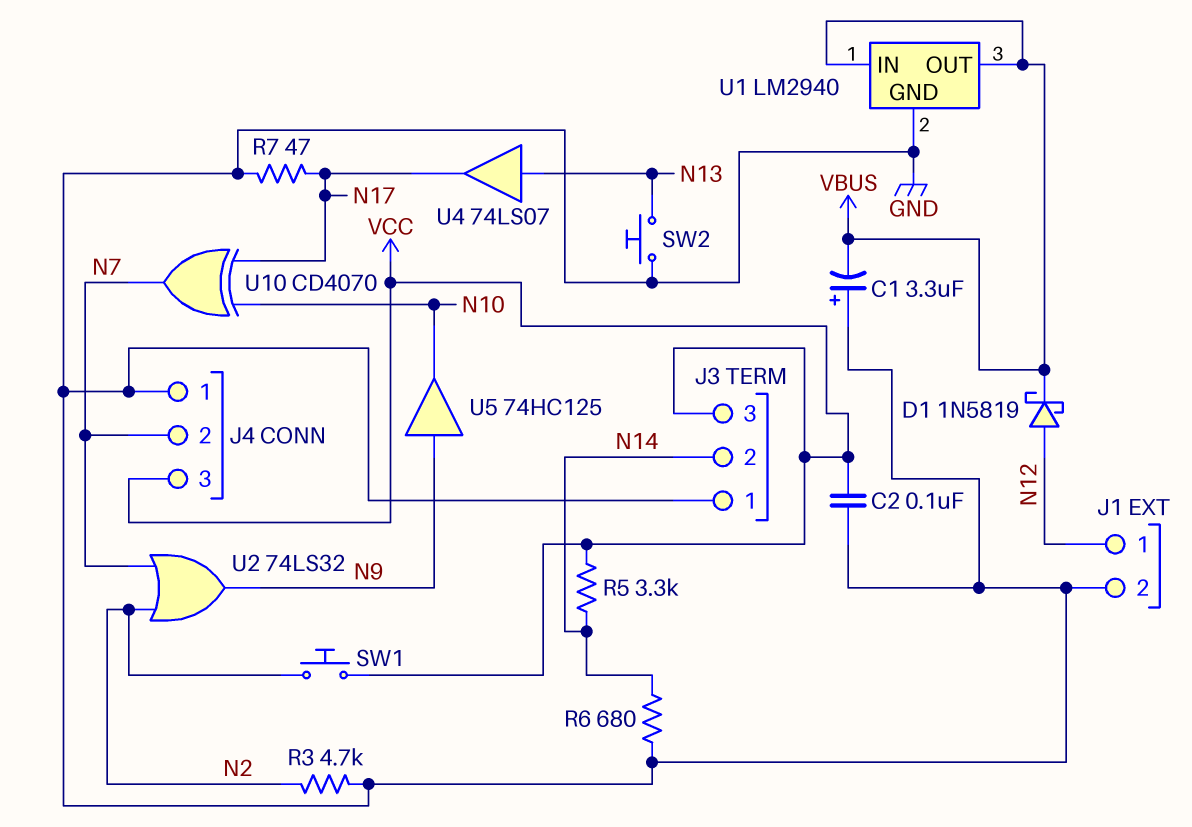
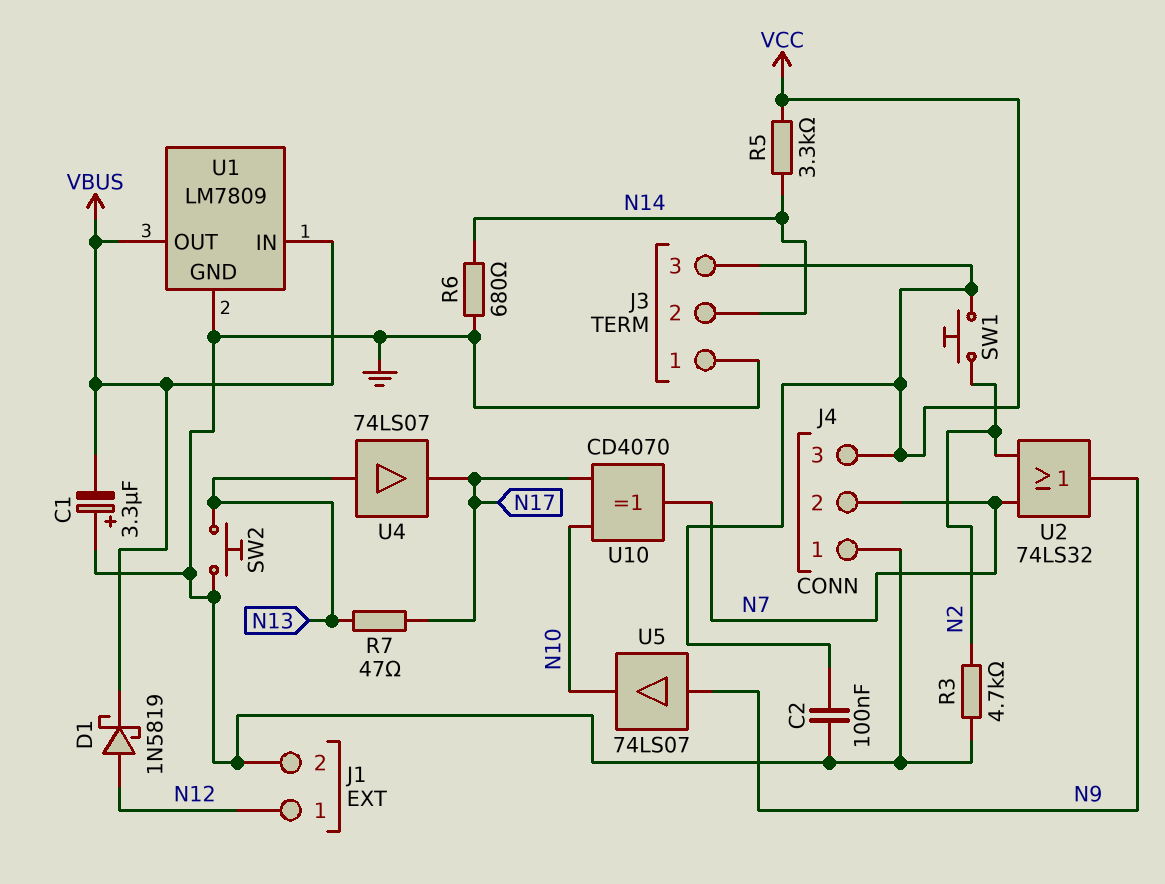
R7: 47 (GND, N17) -> 47 (N13, N17)
U1: LM2940 -> LM7809
U5: buffer 74HC125 (in N9, out N10) -> buffer 74LS07 (in N9, out N10)

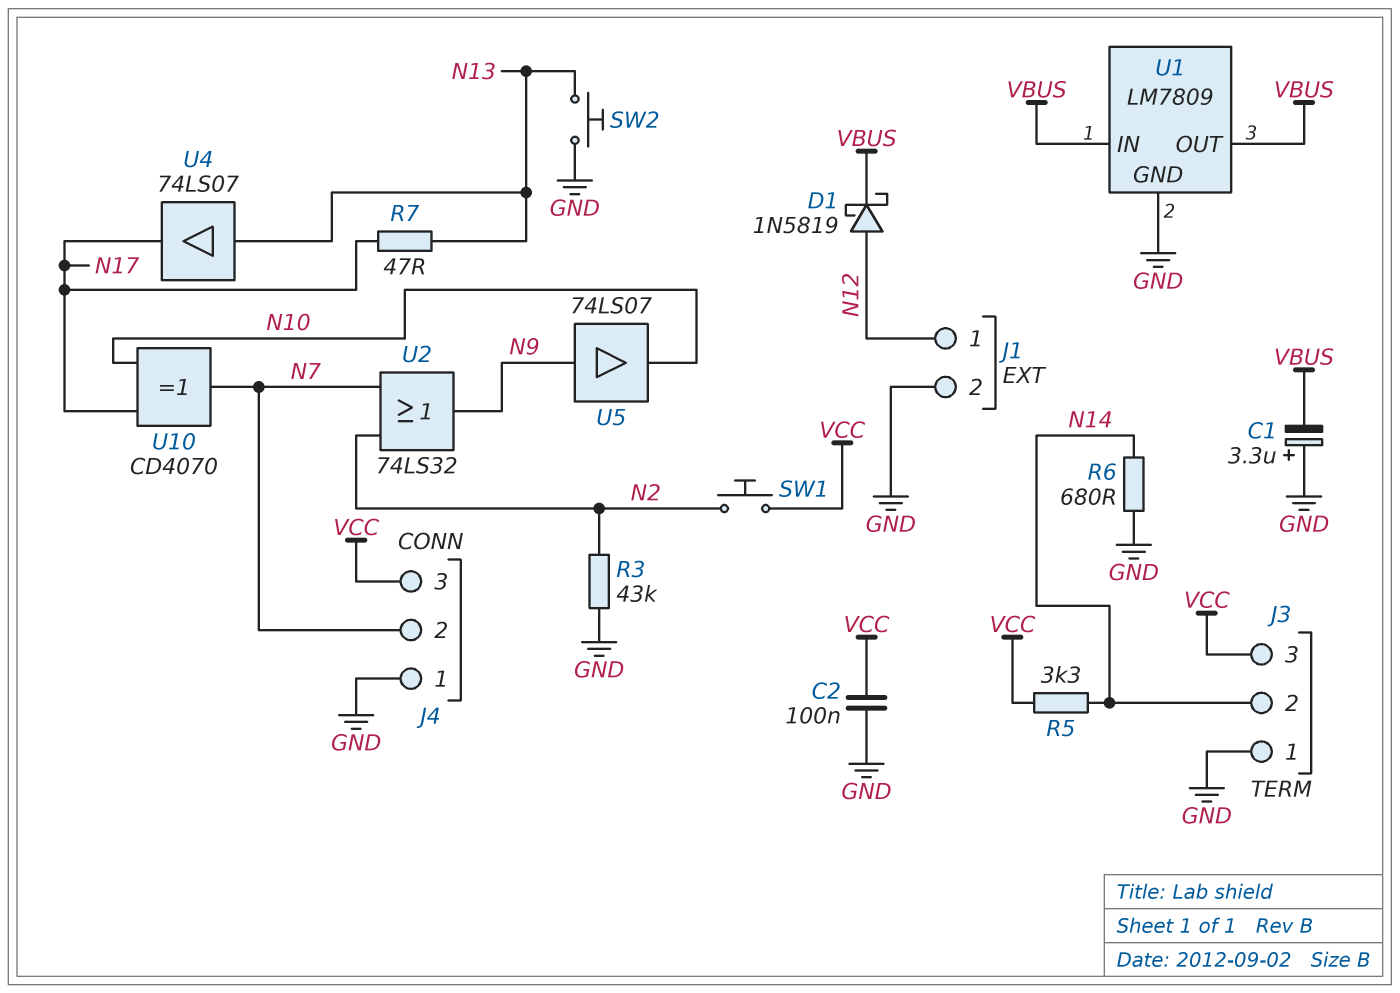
R3: 4.7k (GND, N2) -> 43k (GND, N2)

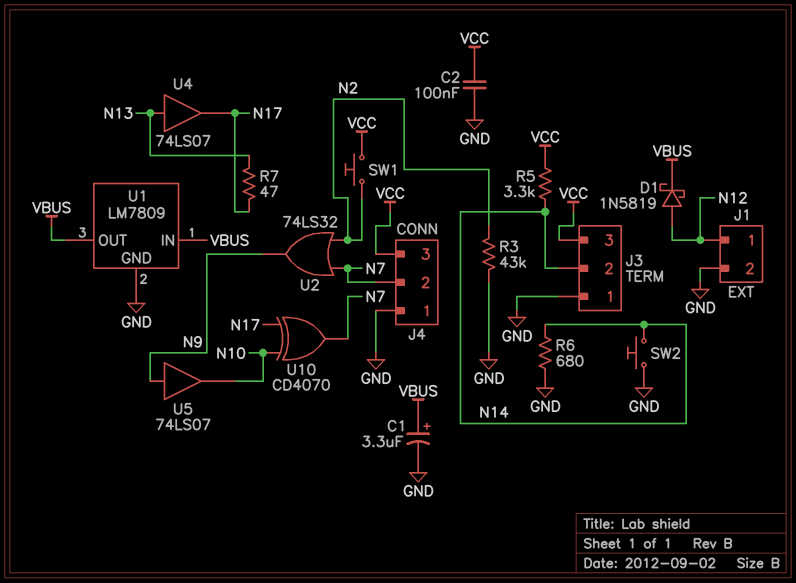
C1: 3.3uF (plus GND, minus VBUS) -> 3.3uF (plus VBUS, minus GND)
SW2: button (GND, N13) -> button (GND, N14)

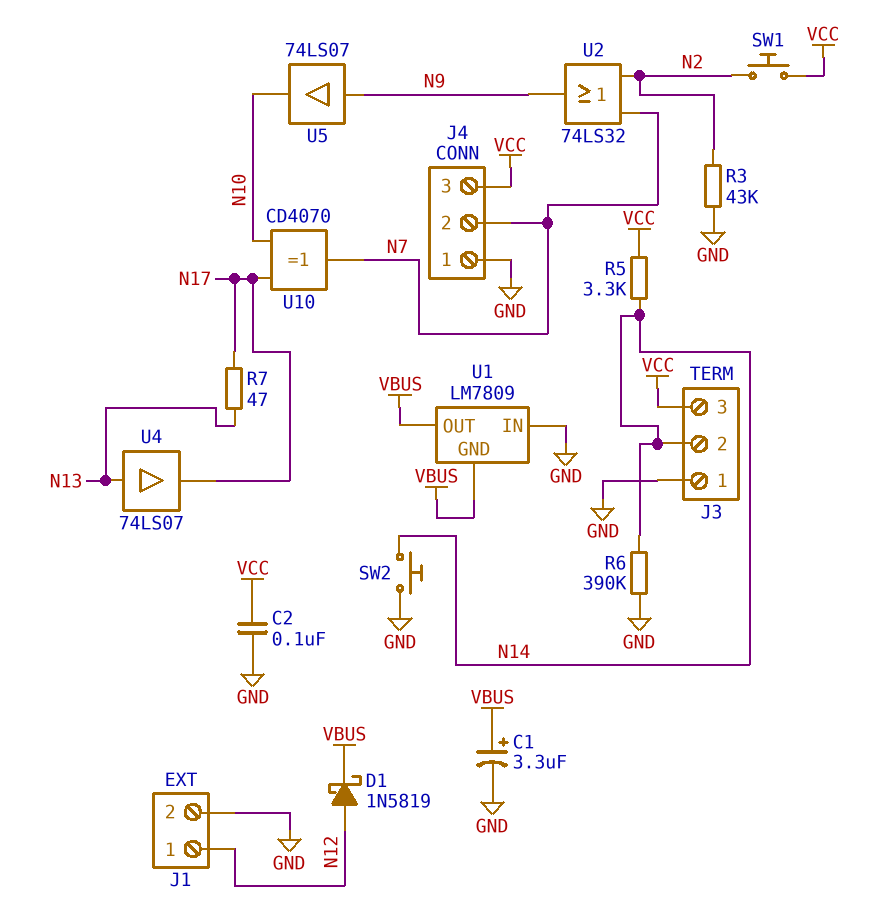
R6: 680 (GND, N14) -> 390k (GND, N14)
U1 pin GND: GND -> VBUS
U1 pin IN: VBUS -> GND

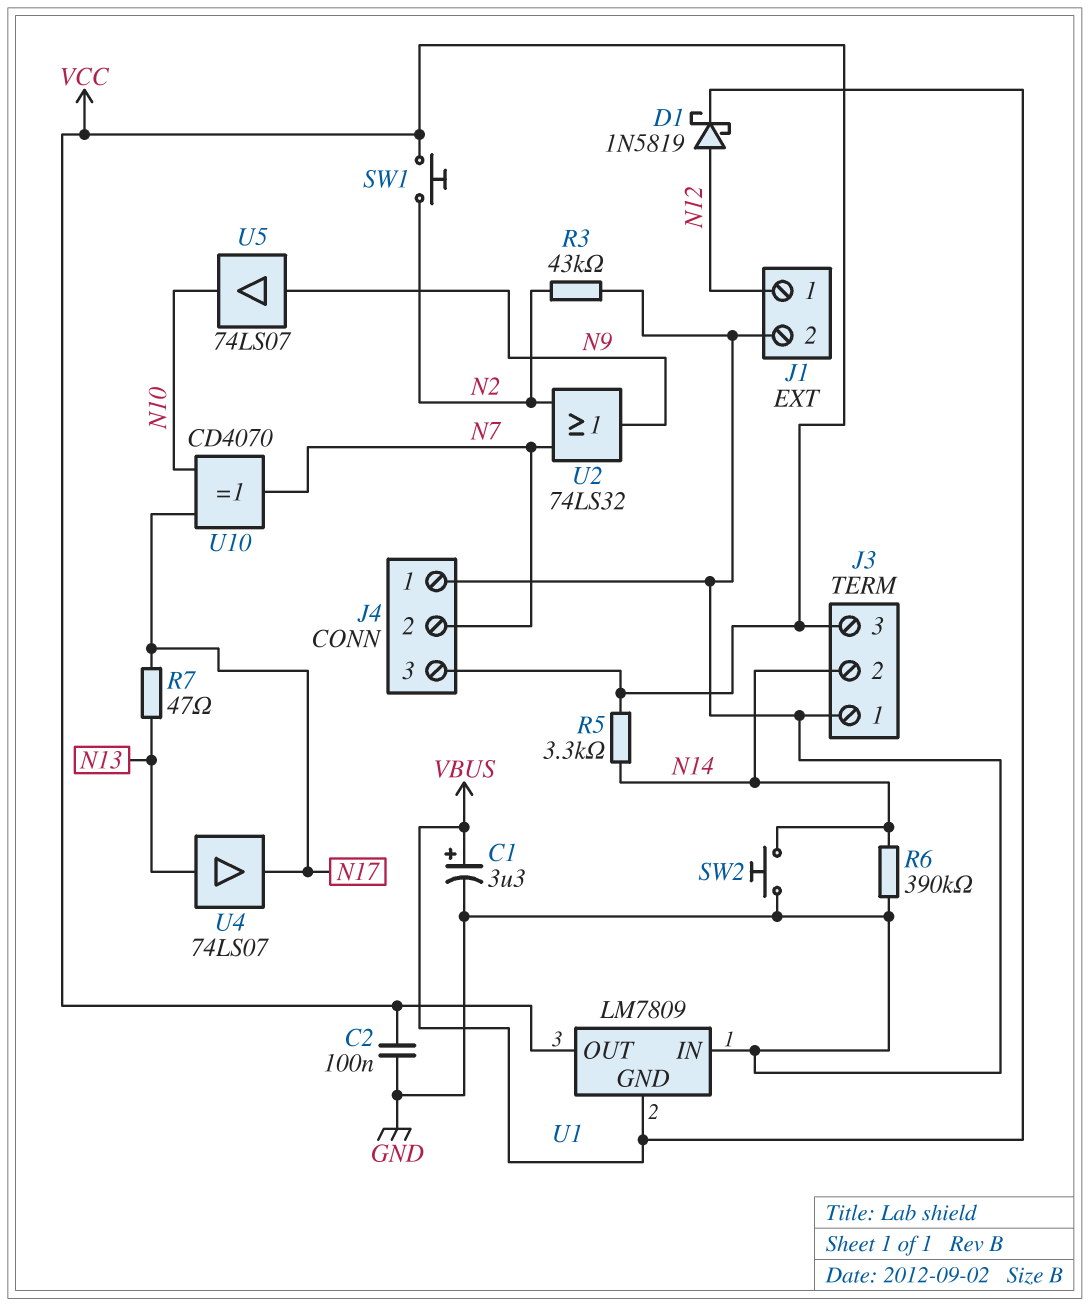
U1 pin OUT: VBUS -> VCC

